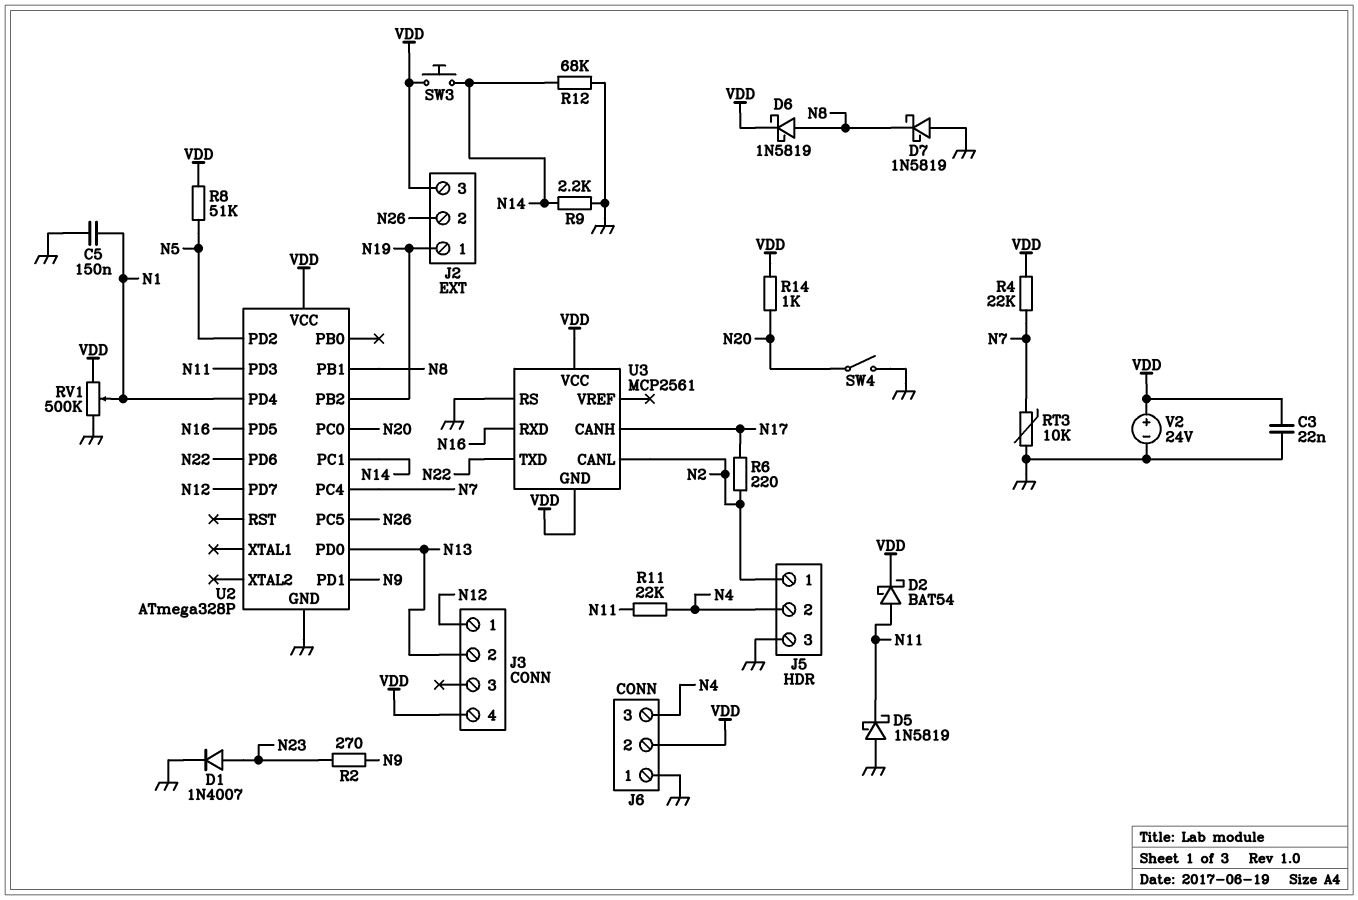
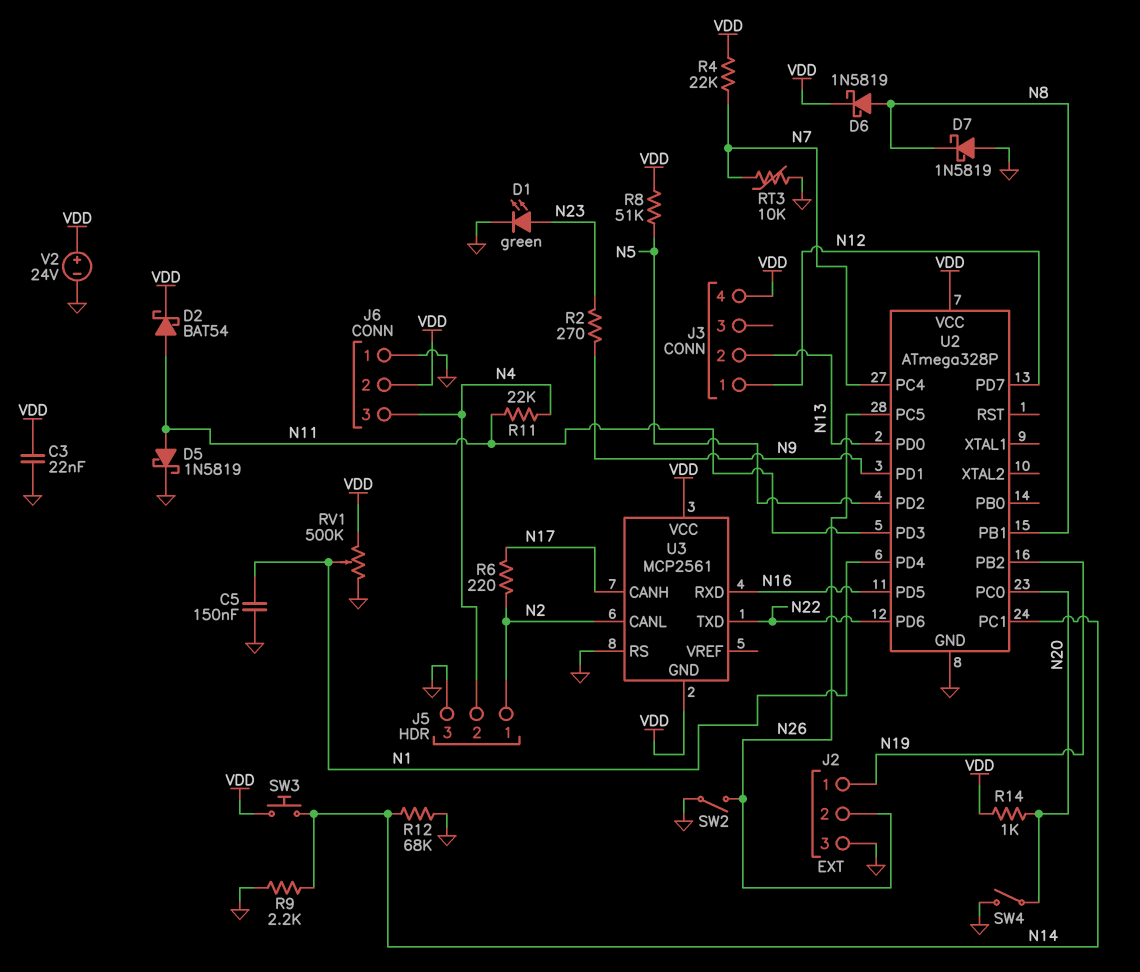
D1: diode 1N4007 (A N23, K GND) -> LED green (A N23, K GND)
D5: schottky 1N5819 (A GND, K N11) -> schottky 1N5819 (A N11, K GND)
J2 pin 3: VDD -> GND
SW2: none -> switch (GND, N26)

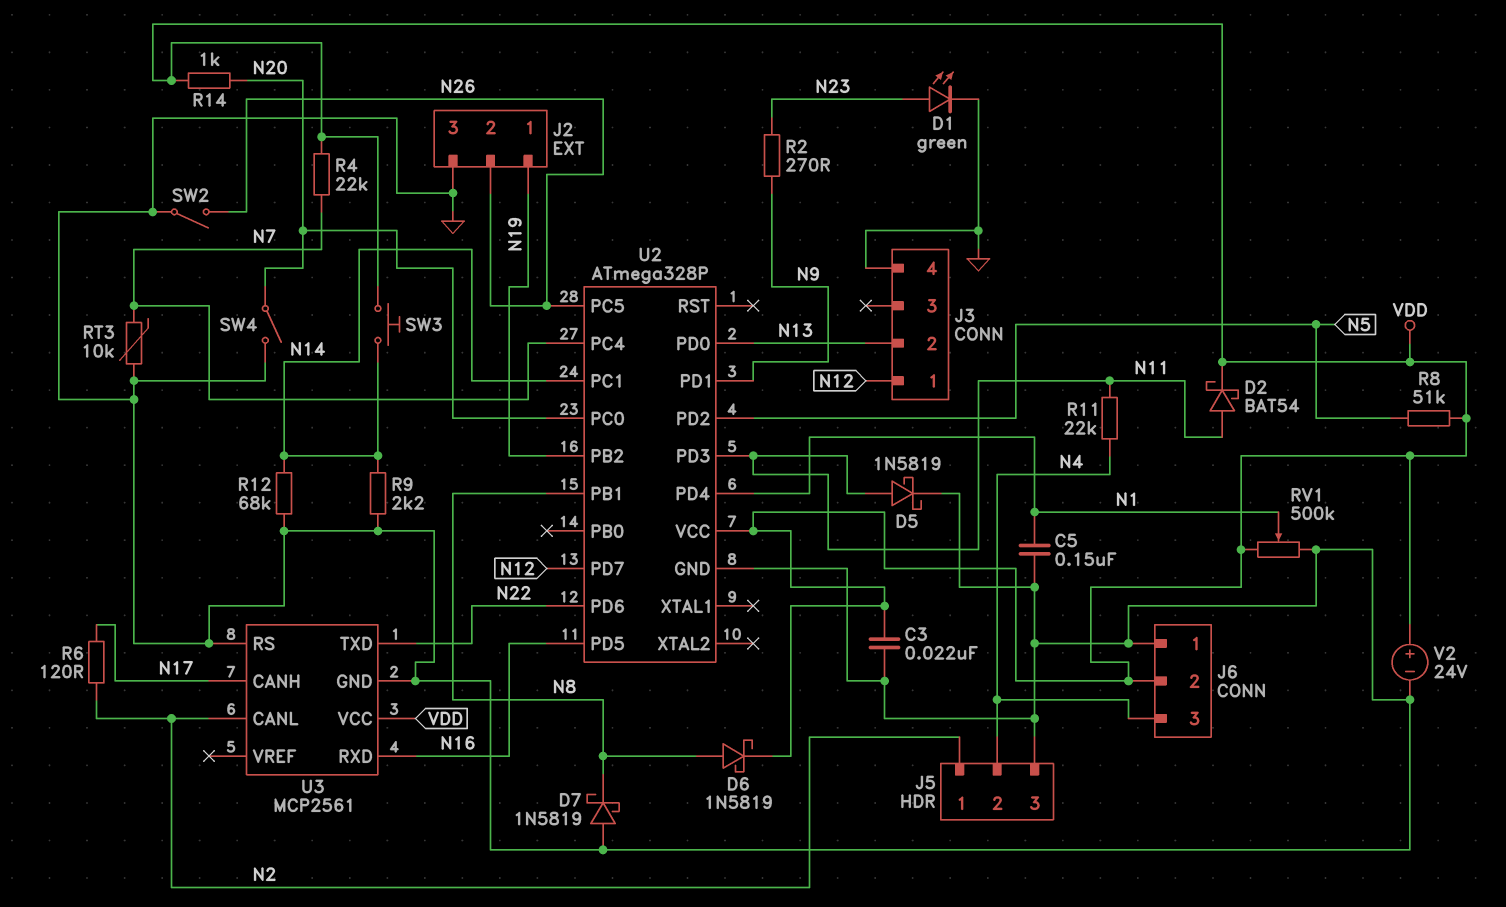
J3 pin 4: VDD -> GND
R6: 220 (N2, N17) -> 120 (N2, N17)
U3 pin GND: VDD -> GND

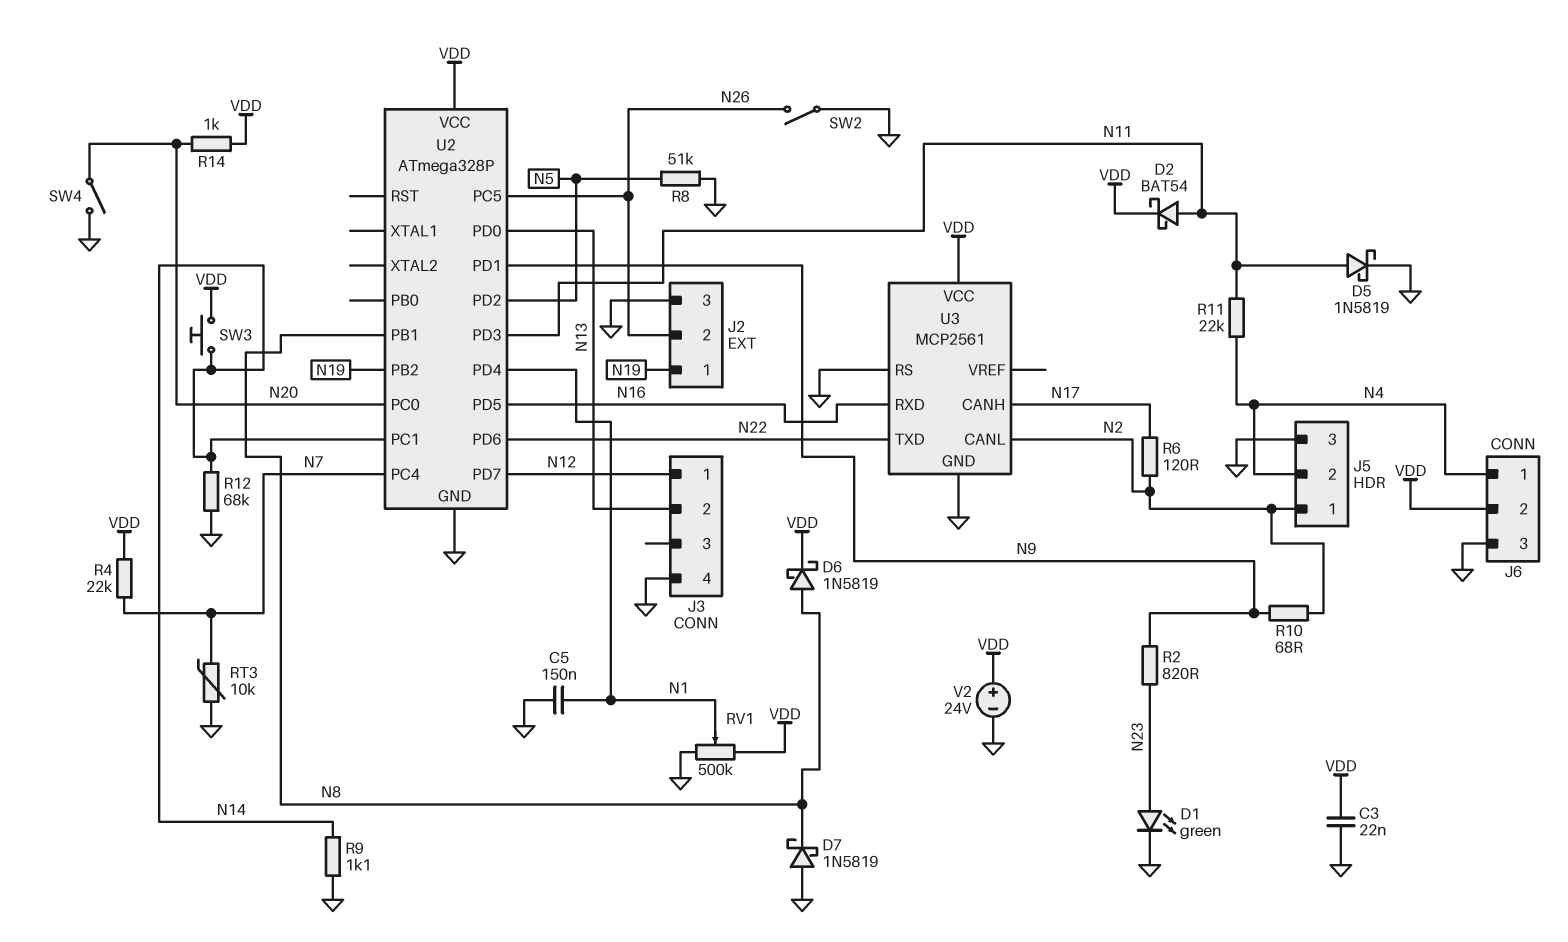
J6 pin 1: GND -> N4
J6 pin 3: N4 -> GND
R2: 270 (N9, N23) -> 820 (N9, N23)
R8: 51k (N5, VDD) -> 51k (GND, N5)
R9: 2.2k (GND, N14) -> 1.1k (GND, N14)
R10: none -> 68 (N2, N9)

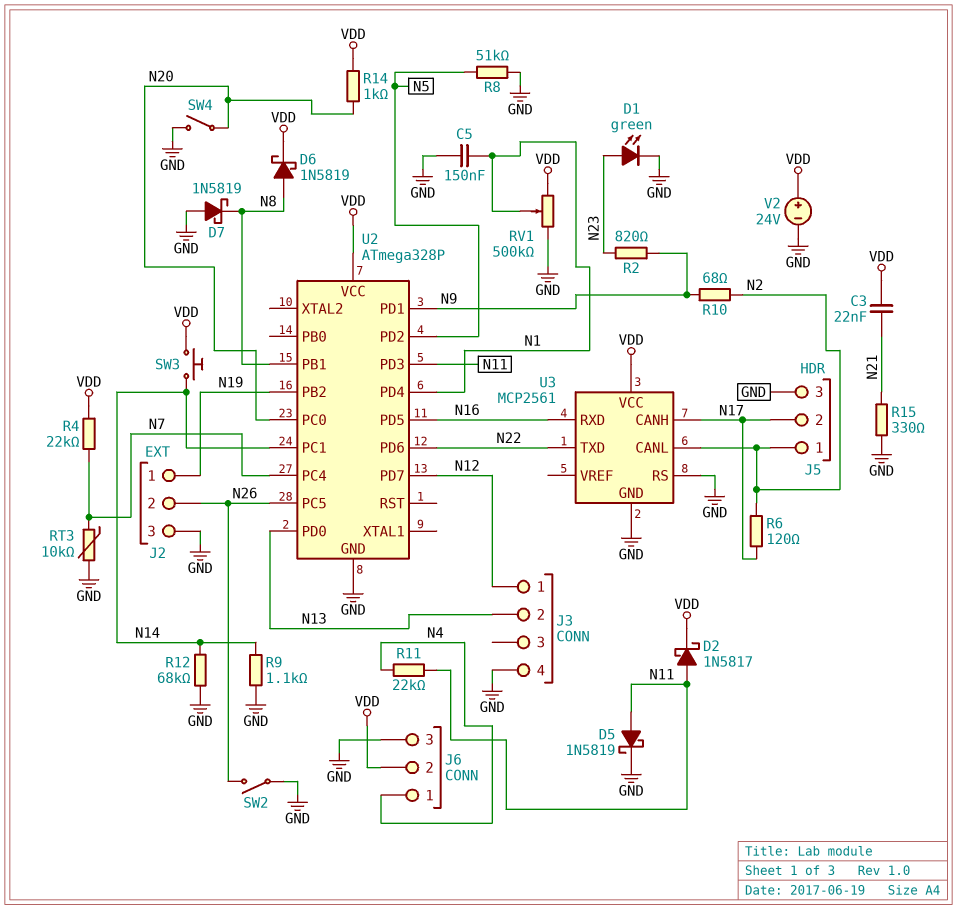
C3: 22nF (GND, VDD) -> 22nF (N21, VDD)
D2: schottky BAT54 (A N11, K VDD) -> schottky 1N5817 (A N11, K VDD)
J5 pin 2: N4 -> N17
R15: none -> 330 (GND, N21)

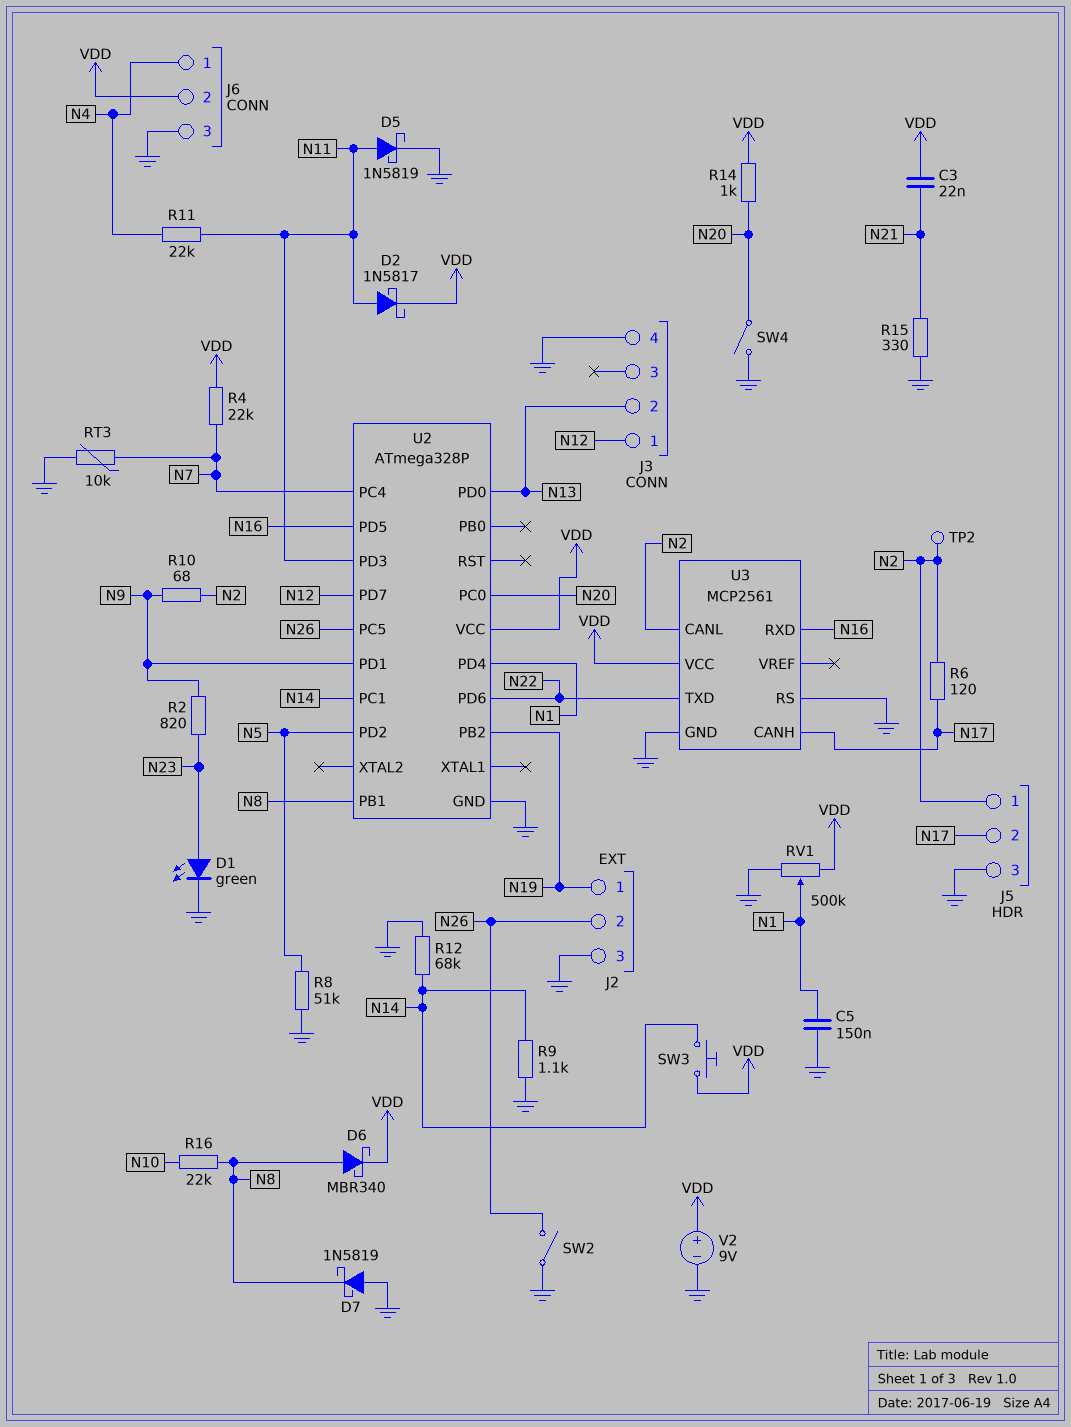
D6: schottky 1N5819 (A N8, K VDD) -> schottky MBR340 (A N8, K VDD)
R16: none -> 22k (N8, N10)
TP2: none -> test point (N2)
V2: 24V (plus VDD, minus GND) -> 9V (plus VDD, minus GND)

